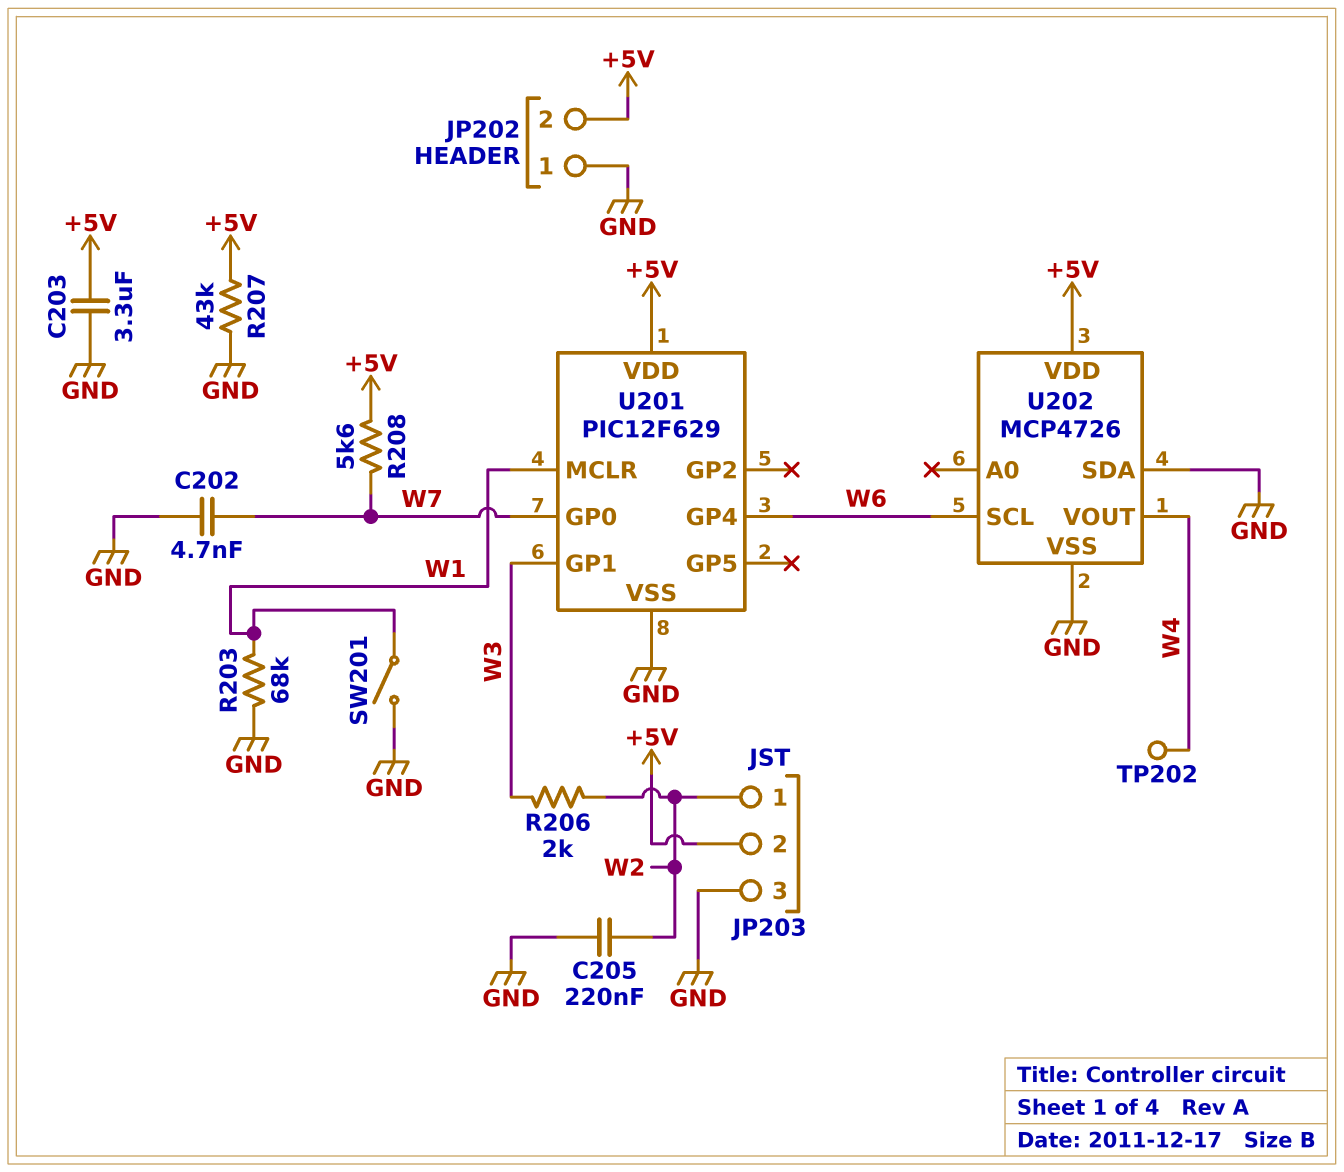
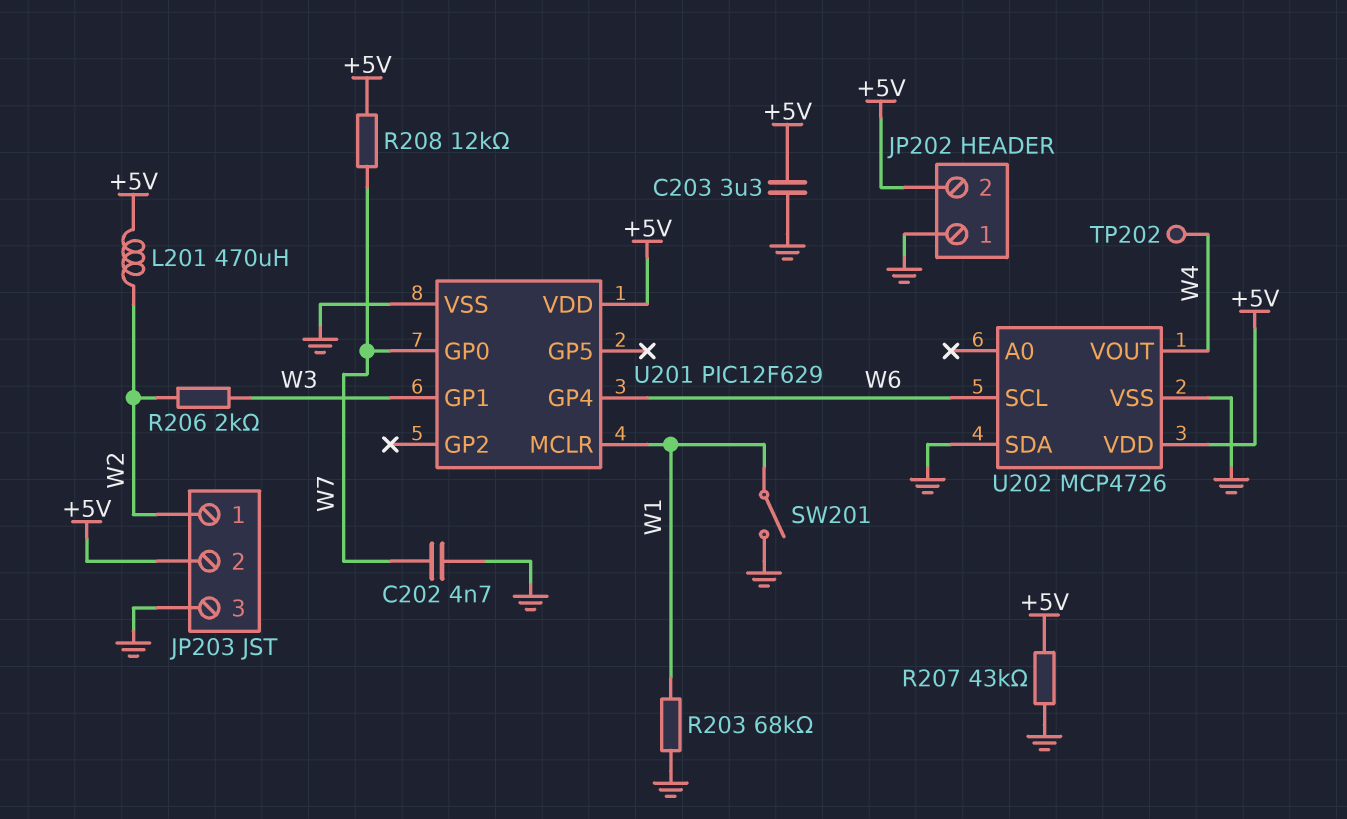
C205: 220nF (GND, W2) -> none
L201: none -> 470uH (+5V, W2)
R208: 5.6k (+5V, W7) -> 12k (+5V, W7)

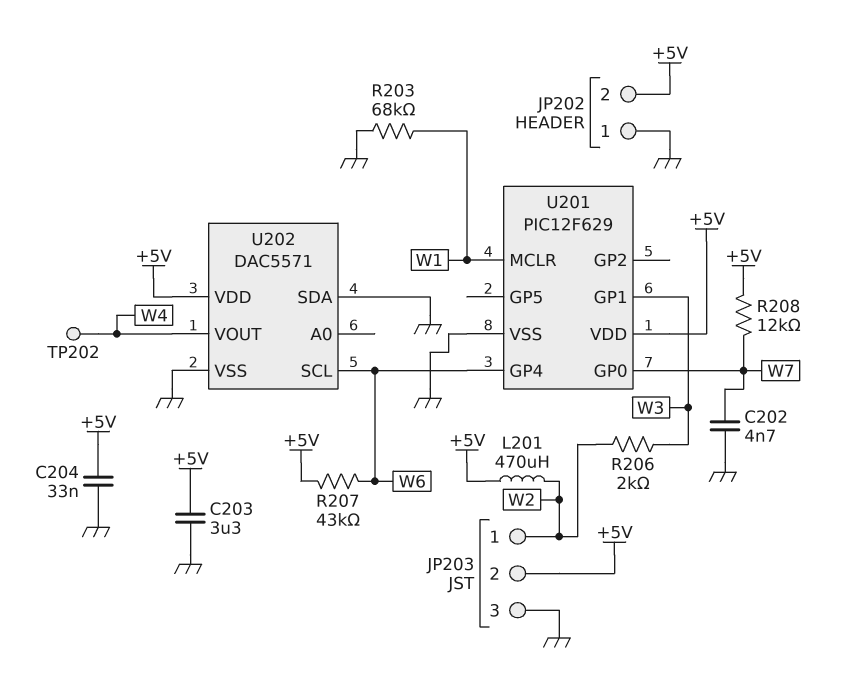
C204: none -> 33nF (+5V, GND)
R207: 43k (+5V, GND) -> 43k (+5V, W6)
SW201: switch (GND, W1) -> none
U202: MCP4726 -> DAC5571

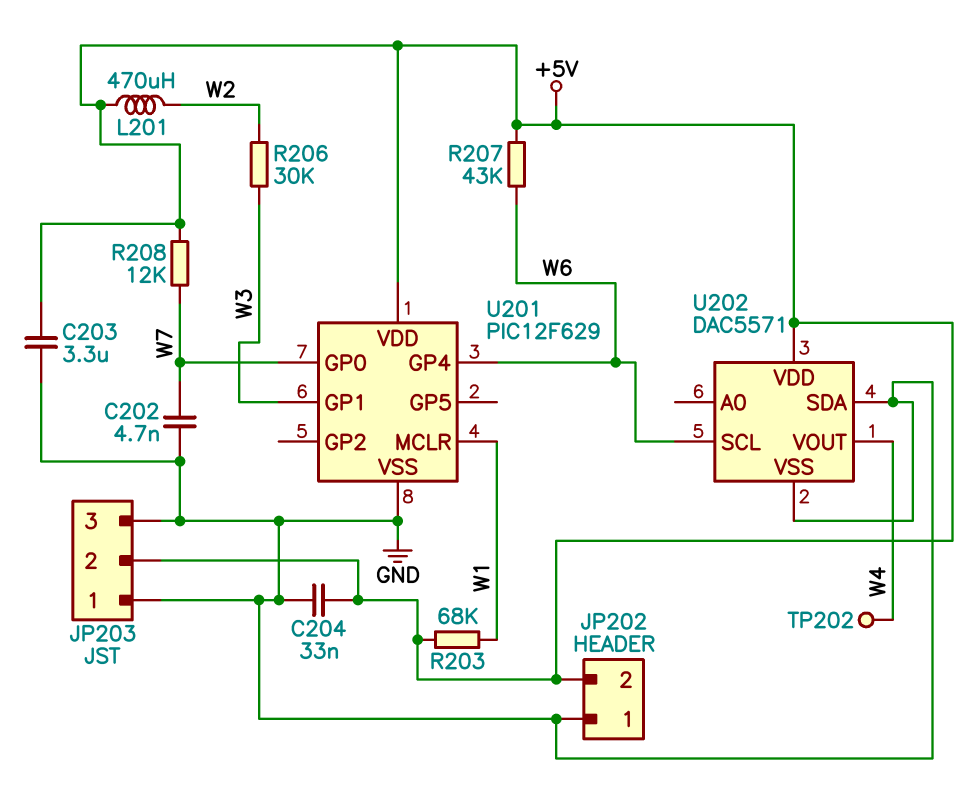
JP203 pin 1: W2 -> GND
R203: 68k (GND, W1) -> 68k (+5V, W1)
R206: 2k (W2, W3) -> 30k (W2, W3)

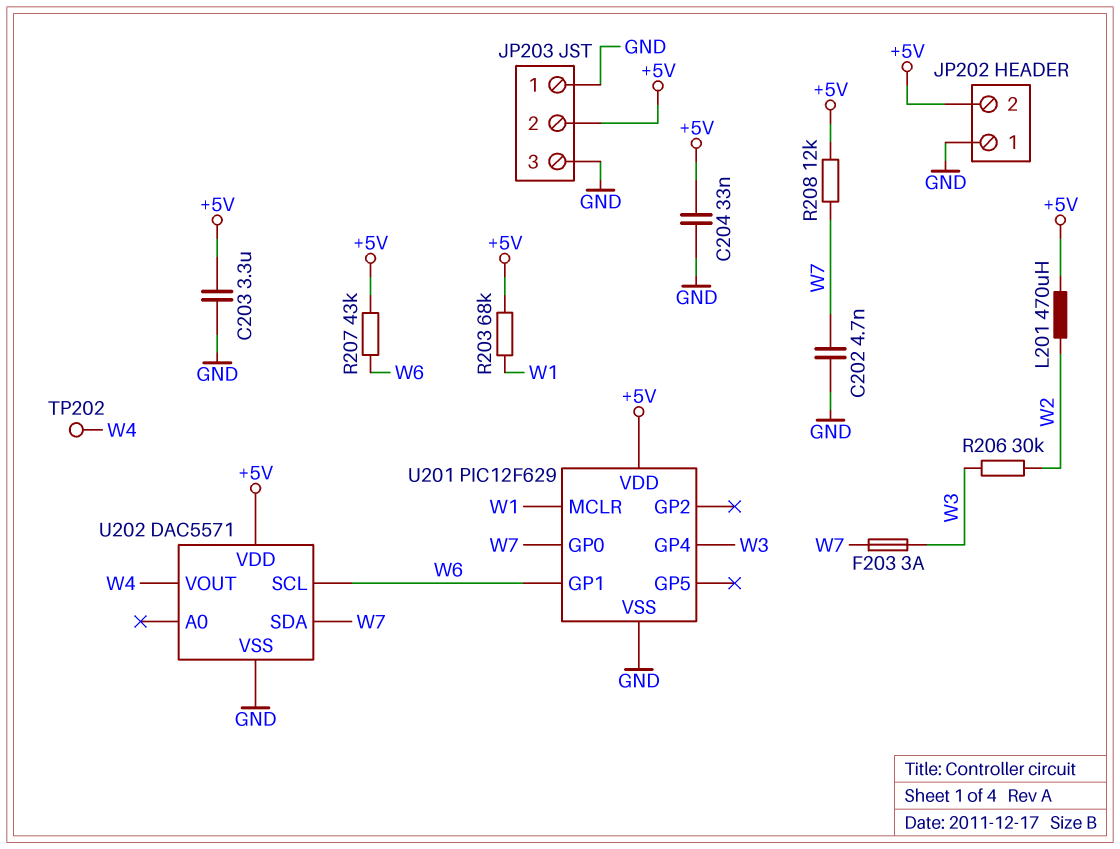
F203: none -> 3A (W3, W7)
U201 pin GP1: W3 -> W6
U201 pin GP4: W6 -> W3
U202 pin SDA: GND -> W7

